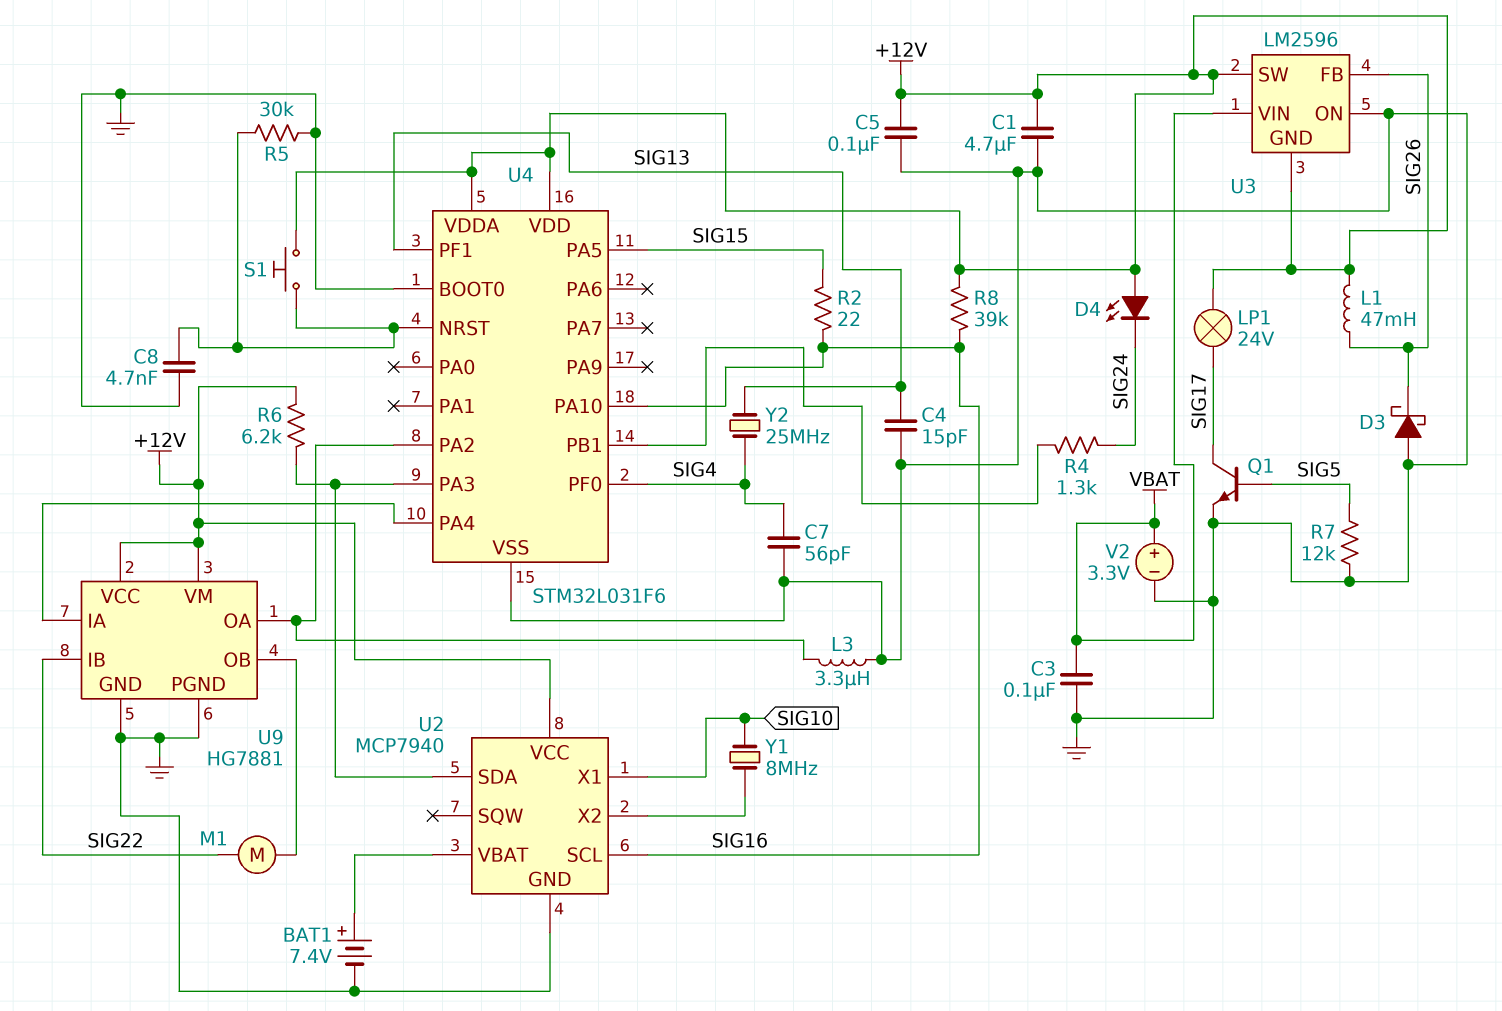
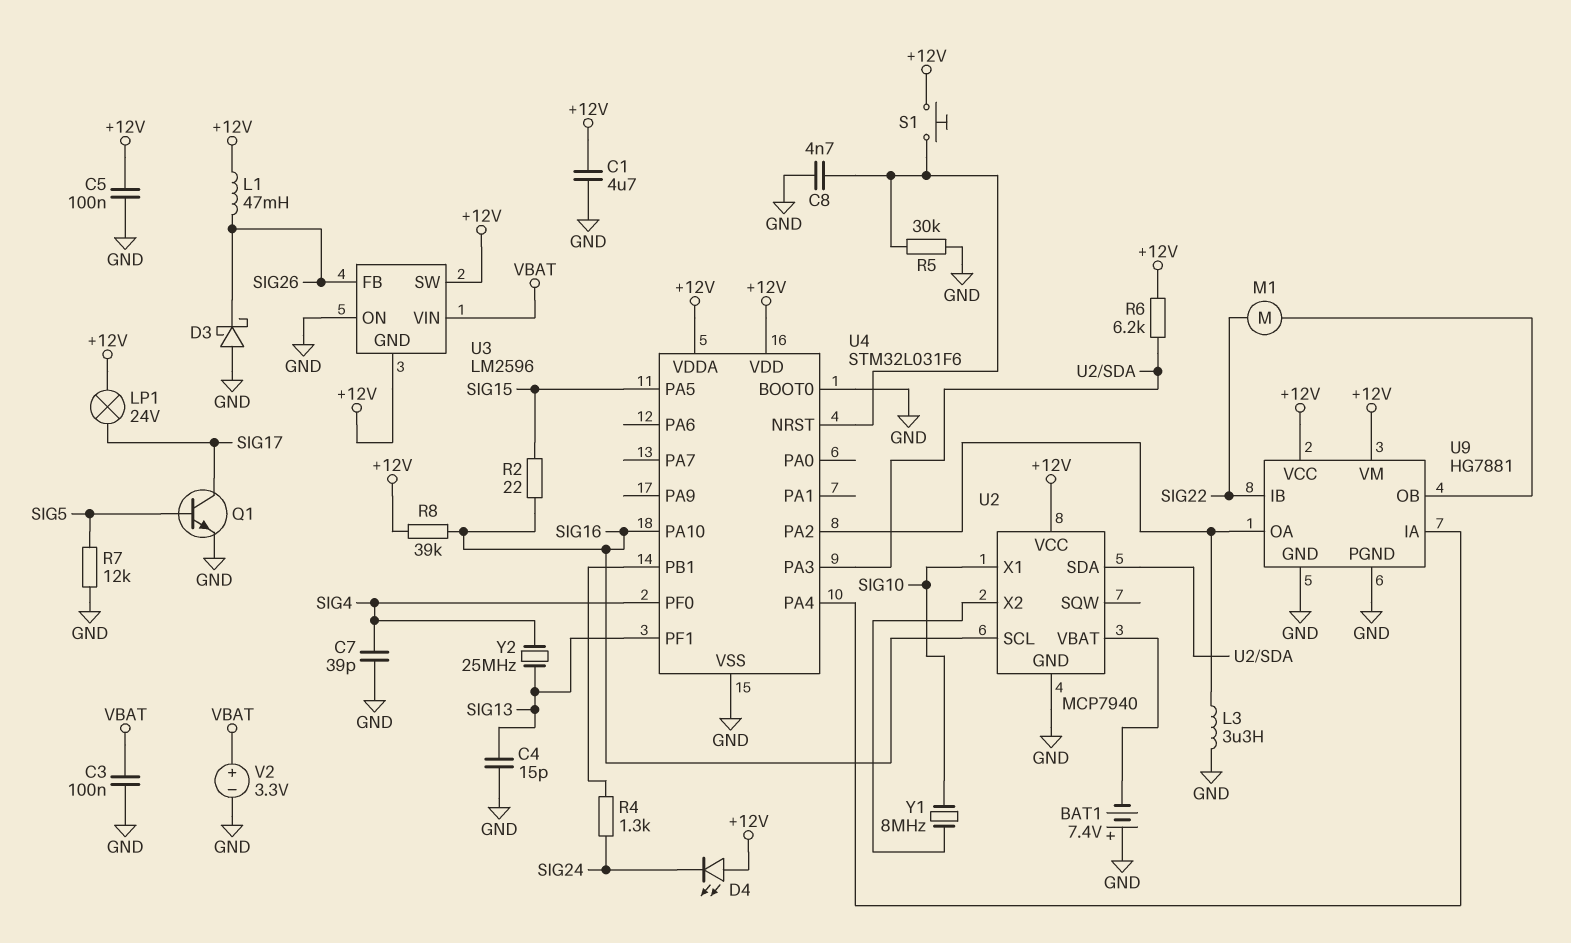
BAT1: 7.4V (plus U2/VBAT, minus GND) -> 7.4V (plus GND, minus U2/VBAT)
C7: 56pF (GND, SIG4) -> 39pF (GND, SIG4)

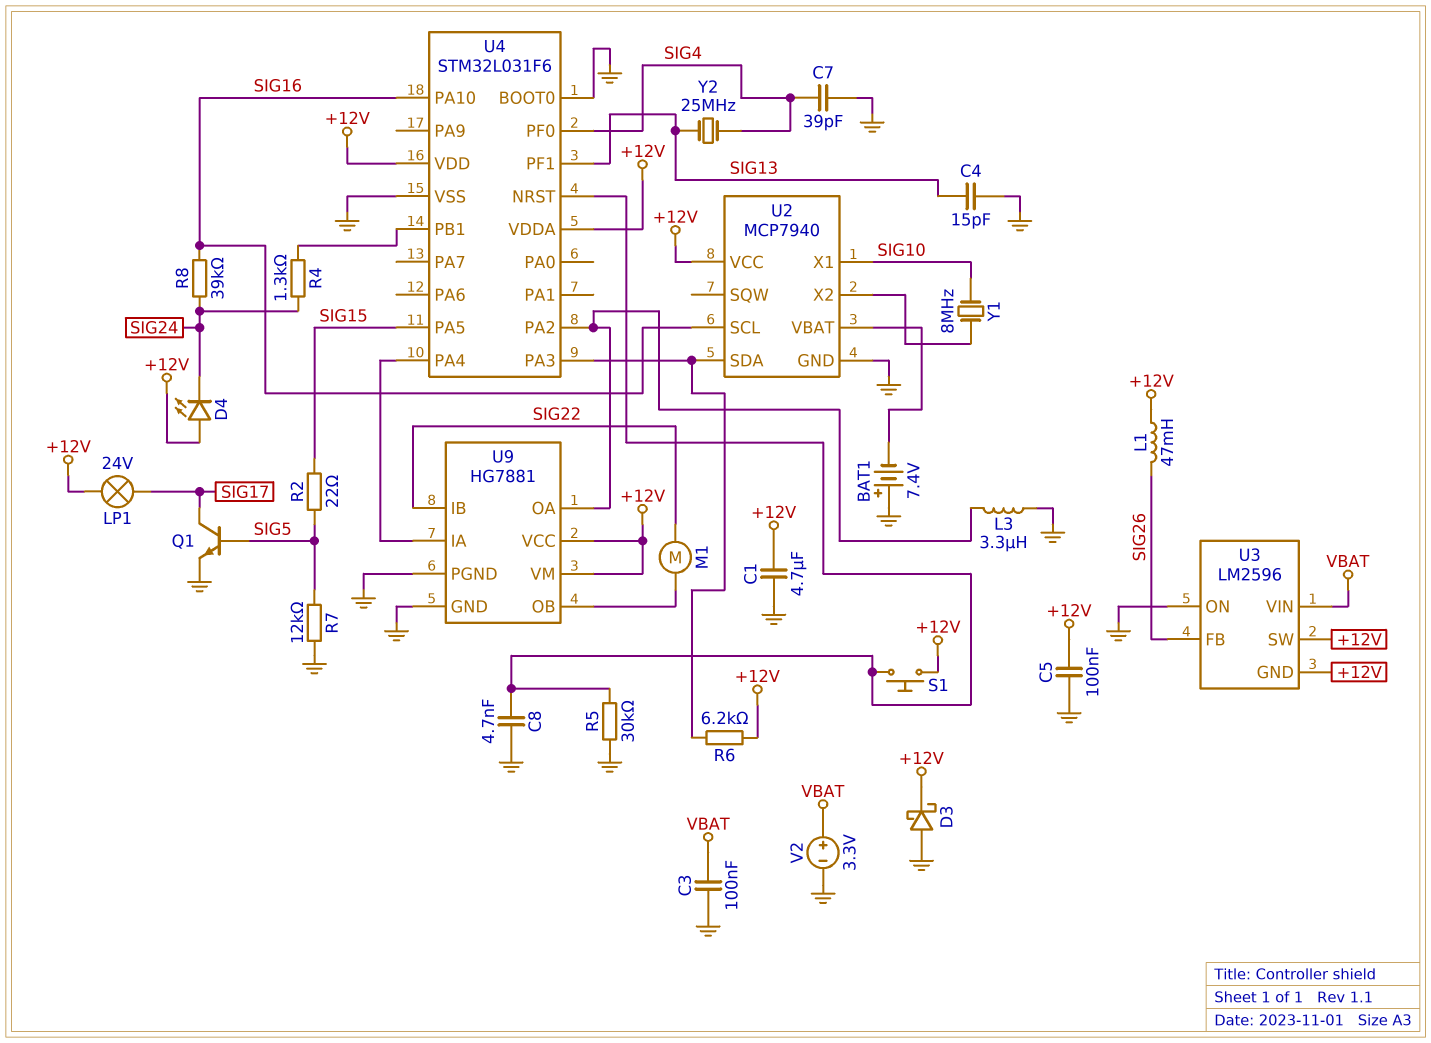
D3: schottky (A GND, K SIG26) -> schottky (A GND, K +12V)
R2: 22 (SIG15, SIG16) -> 22 (SIG5, SIG15)
R8: 39k (+12V, SIG16) -> 39k (SIG16, SIG24)

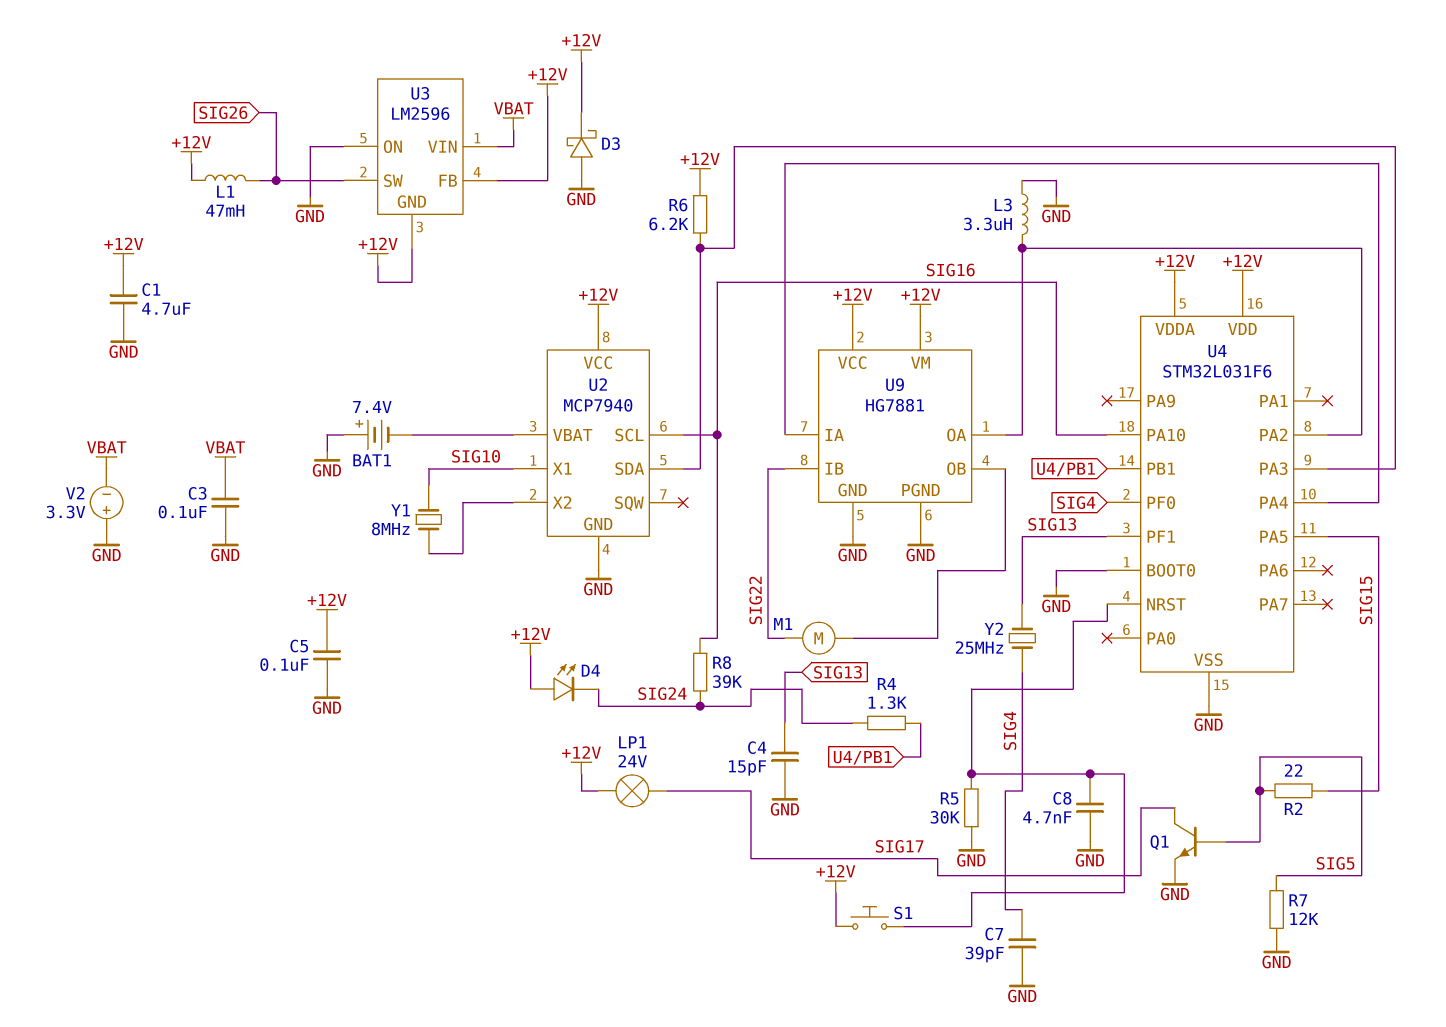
U3 pin FB: SIG26 -> +12V
U3 pin SW: +12V -> SIG26
V2: 3.3V (plus VBAT, minus GND) -> 3.3V (plus GND, minus VBAT)

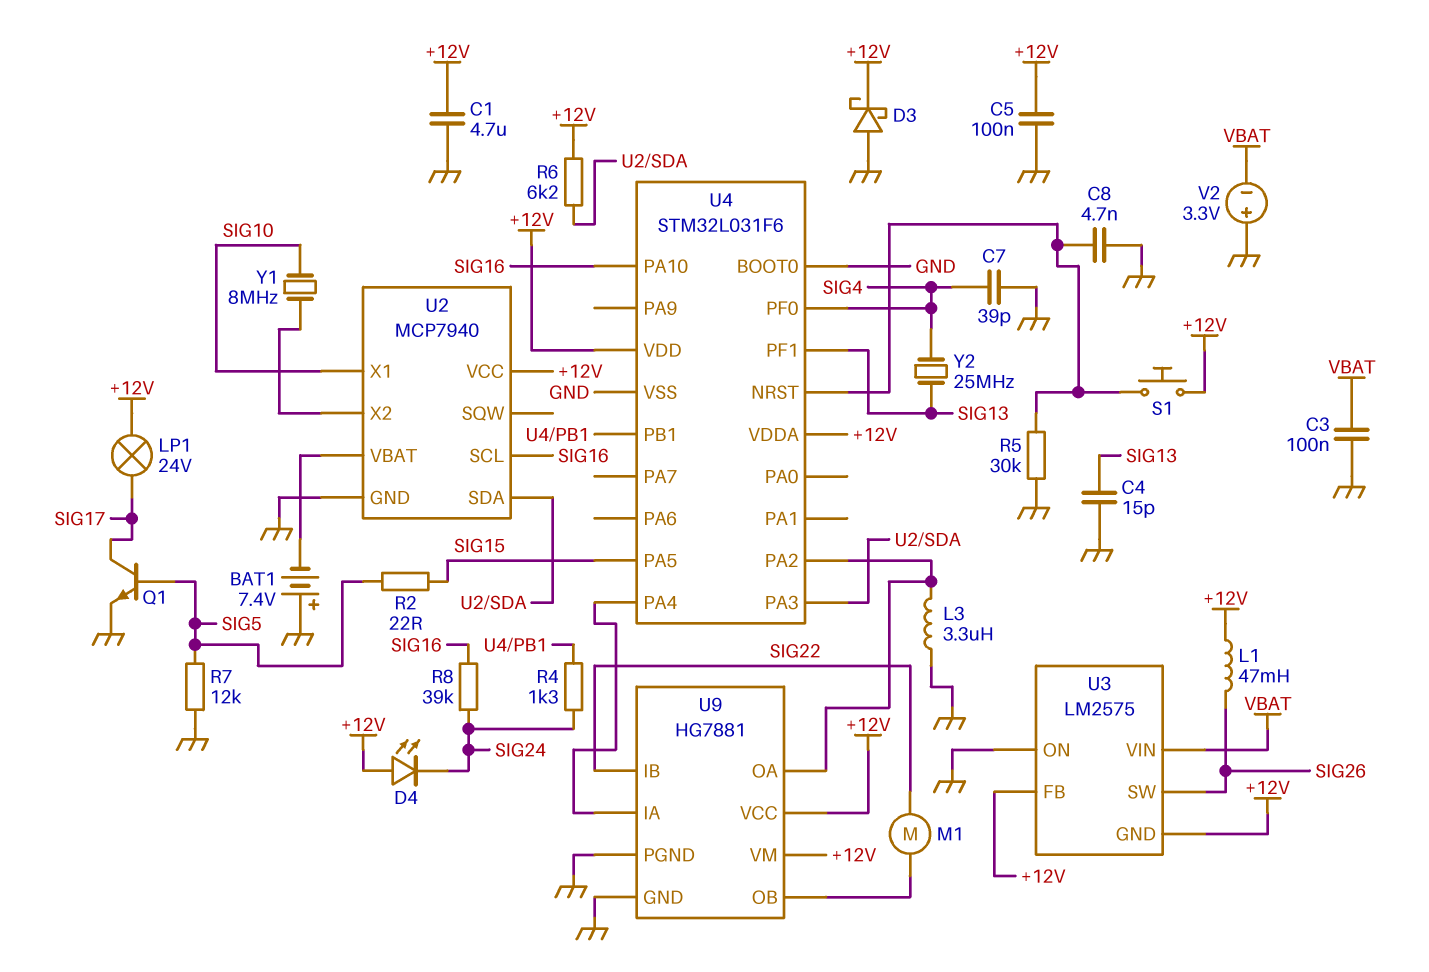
U3: LM2596 -> LM2575

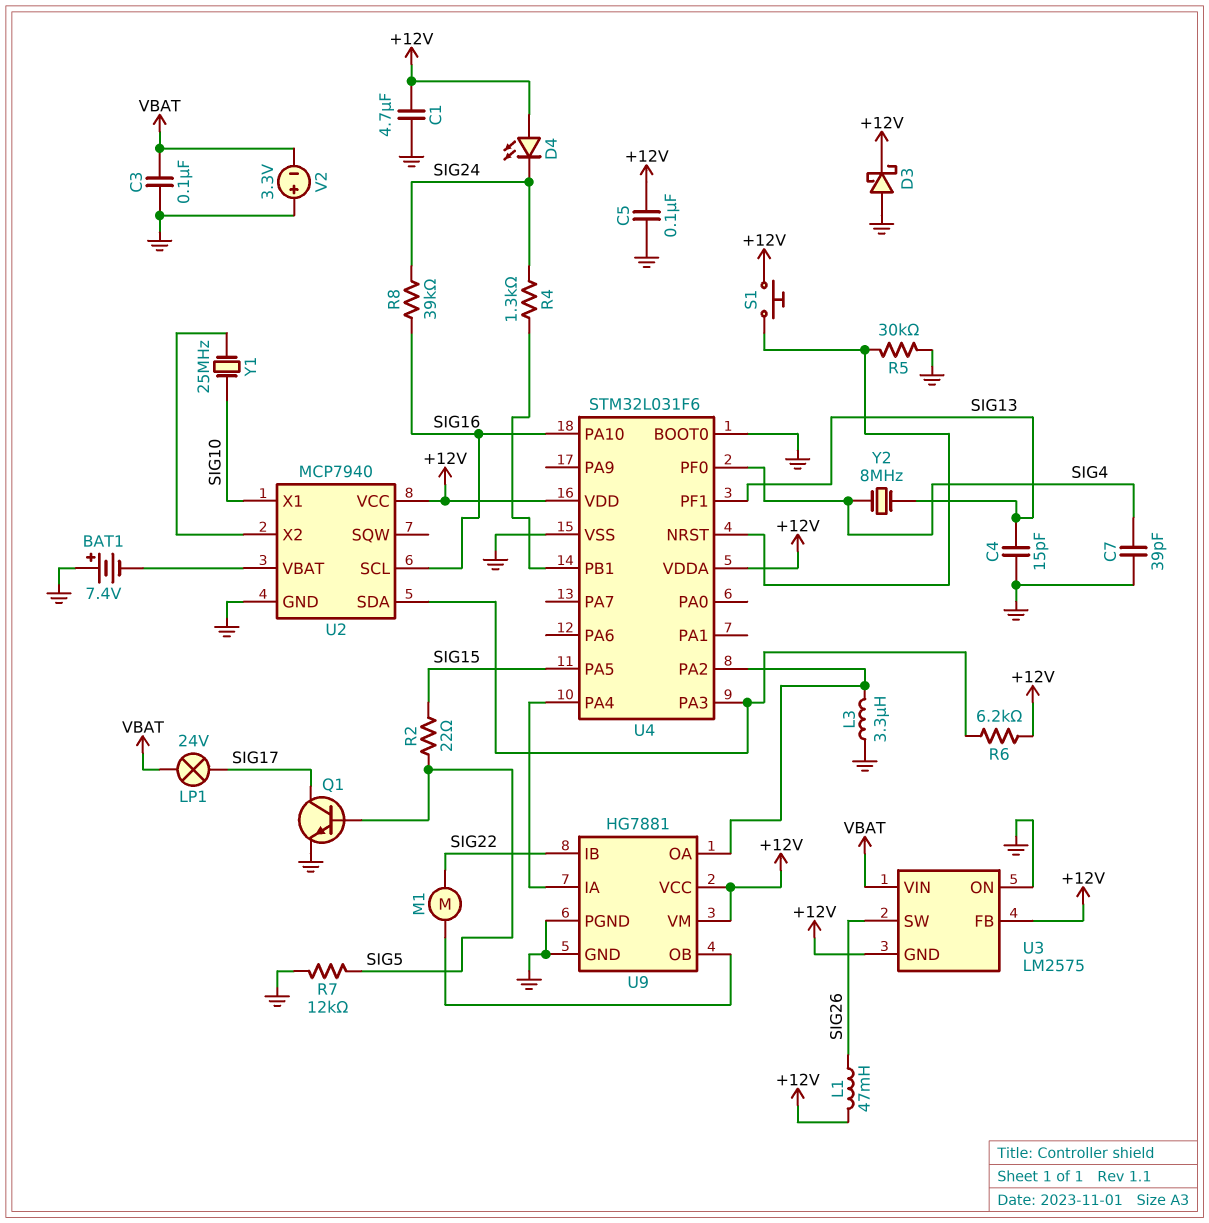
C8: 4.7nF (GND, U4/NRST) -> none
LP1: lamp 24V (+12V, SIG17) -> lamp 24V (SIG17, VBAT)
Y1: 8MHz (SIG10, U2/X2) -> 25MHz (SIG10, U2/X2)
Y2: 25MHz (SIG4, SIG13) -> 8MHz (SIG4, SIG13)

